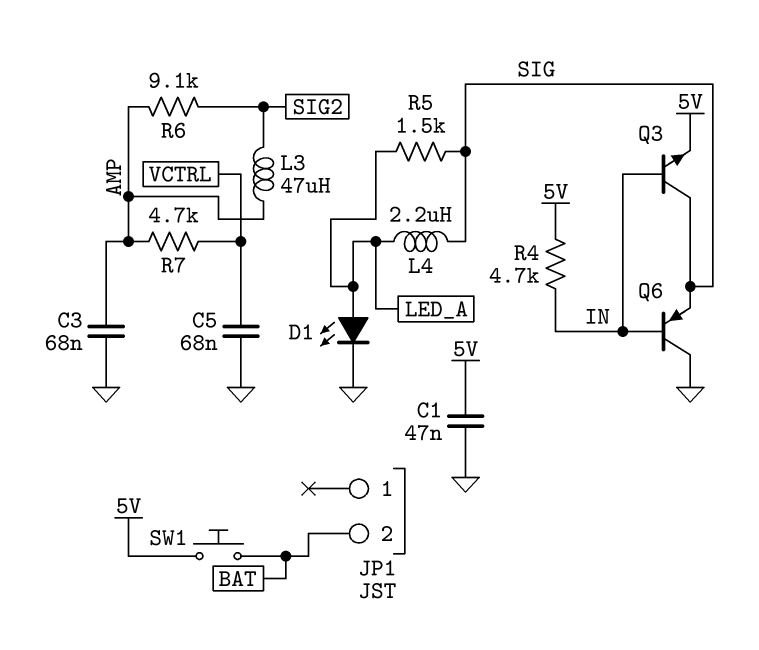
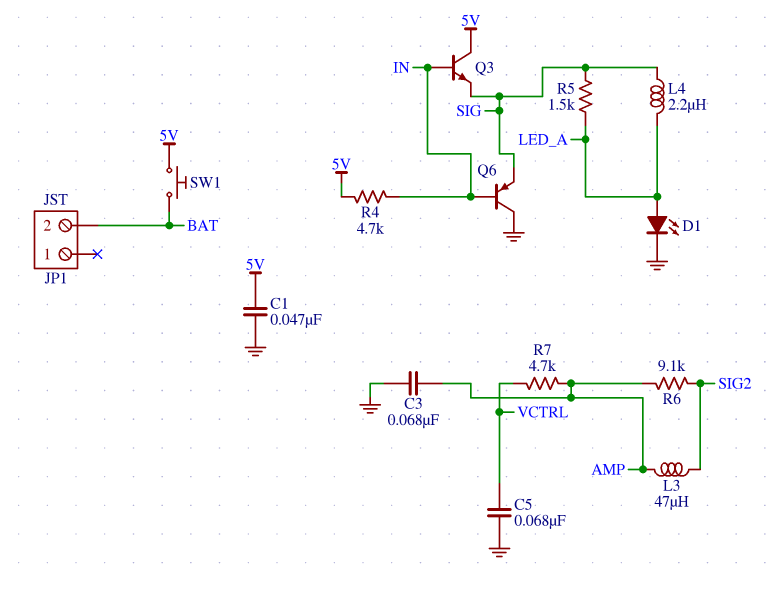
Q3: NPN (B IN, C SIG, E 5V) -> NPN (B IN, C 5V, E SIG)

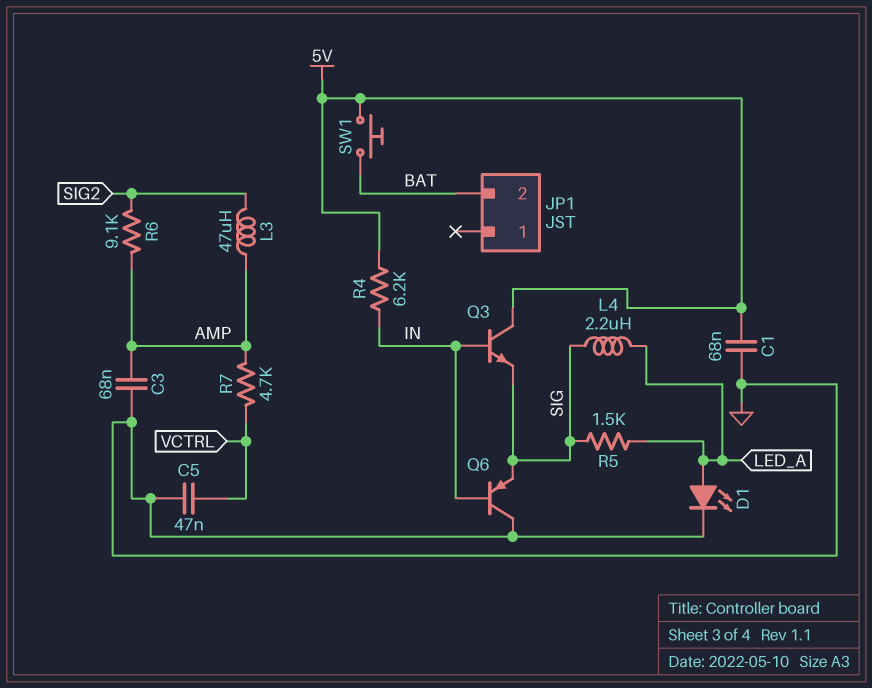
C1: 47nF (5V, GND) -> 68nF (5V, GND)
C5: 68nF (GND, VCTRL) -> 47nF (GND, VCTRL)
R4: 4.7k (5V, IN) -> 6.2k (5V, IN)

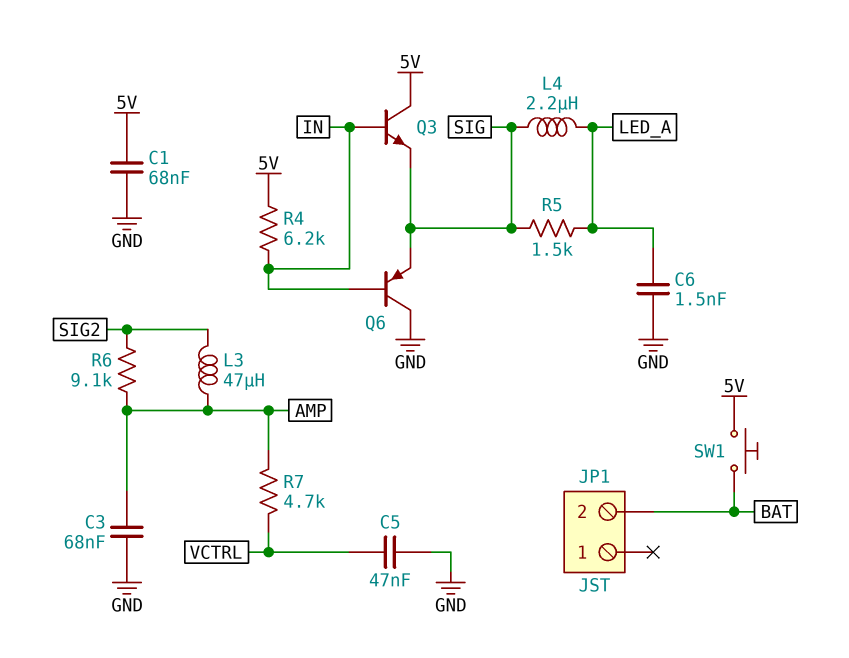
C6: none -> 1.5nF (GND, LED_A)
D1: LED (A LED_A, K GND) -> none

